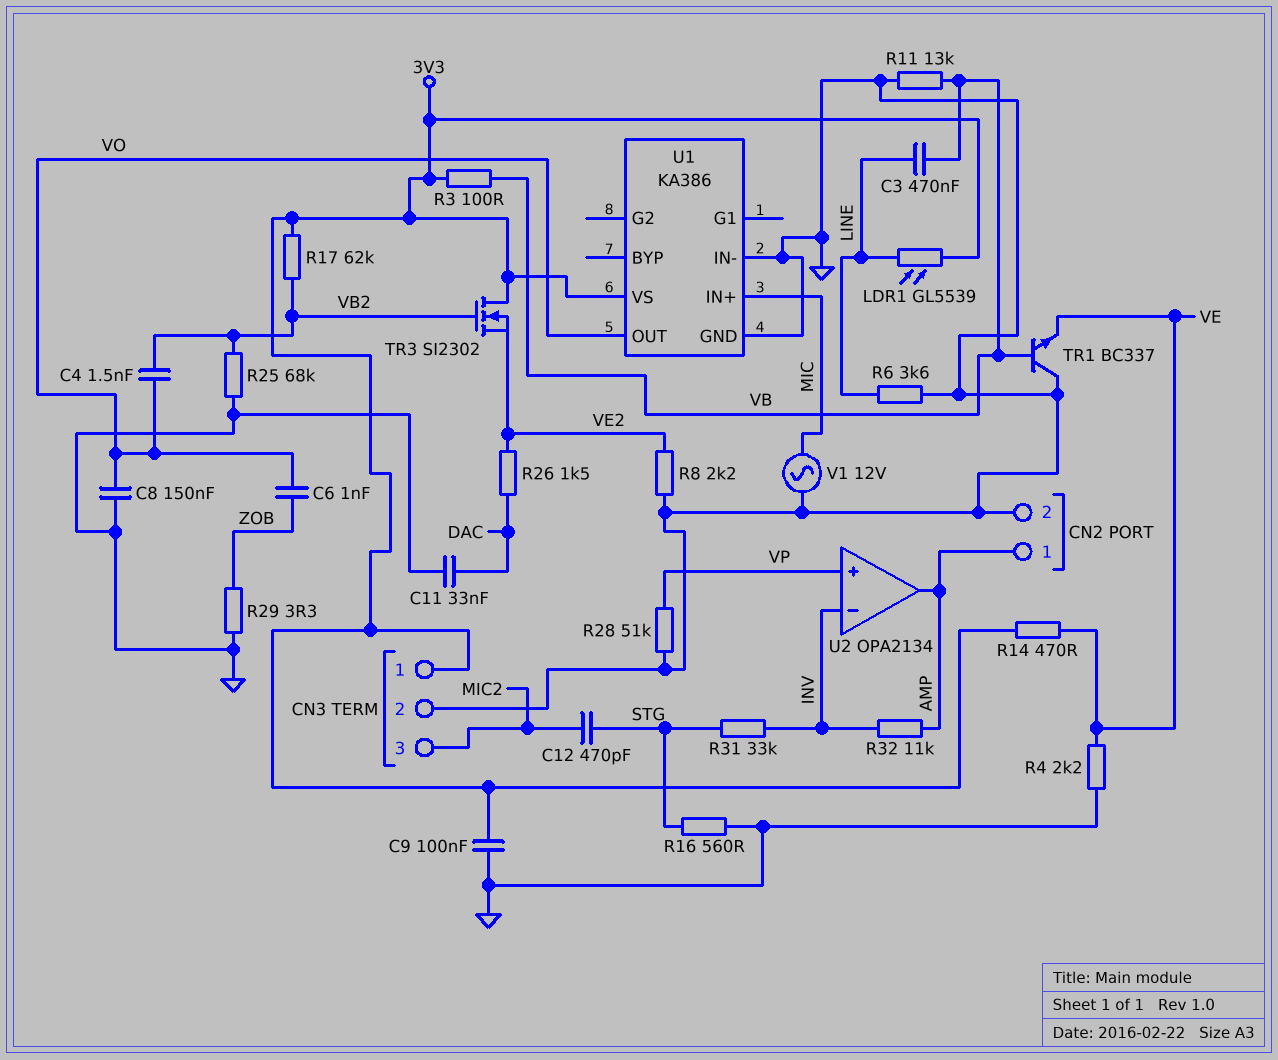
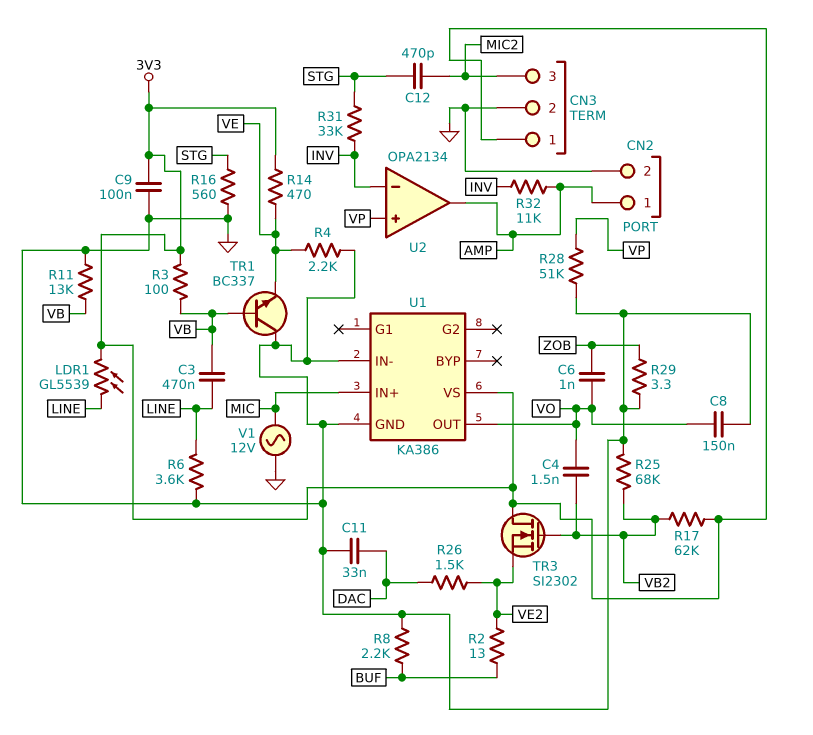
R2: none -> 13 (BUF, VE2)
R8: 2.2k (GND, VE2) -> 2.2k (BUF, GND)

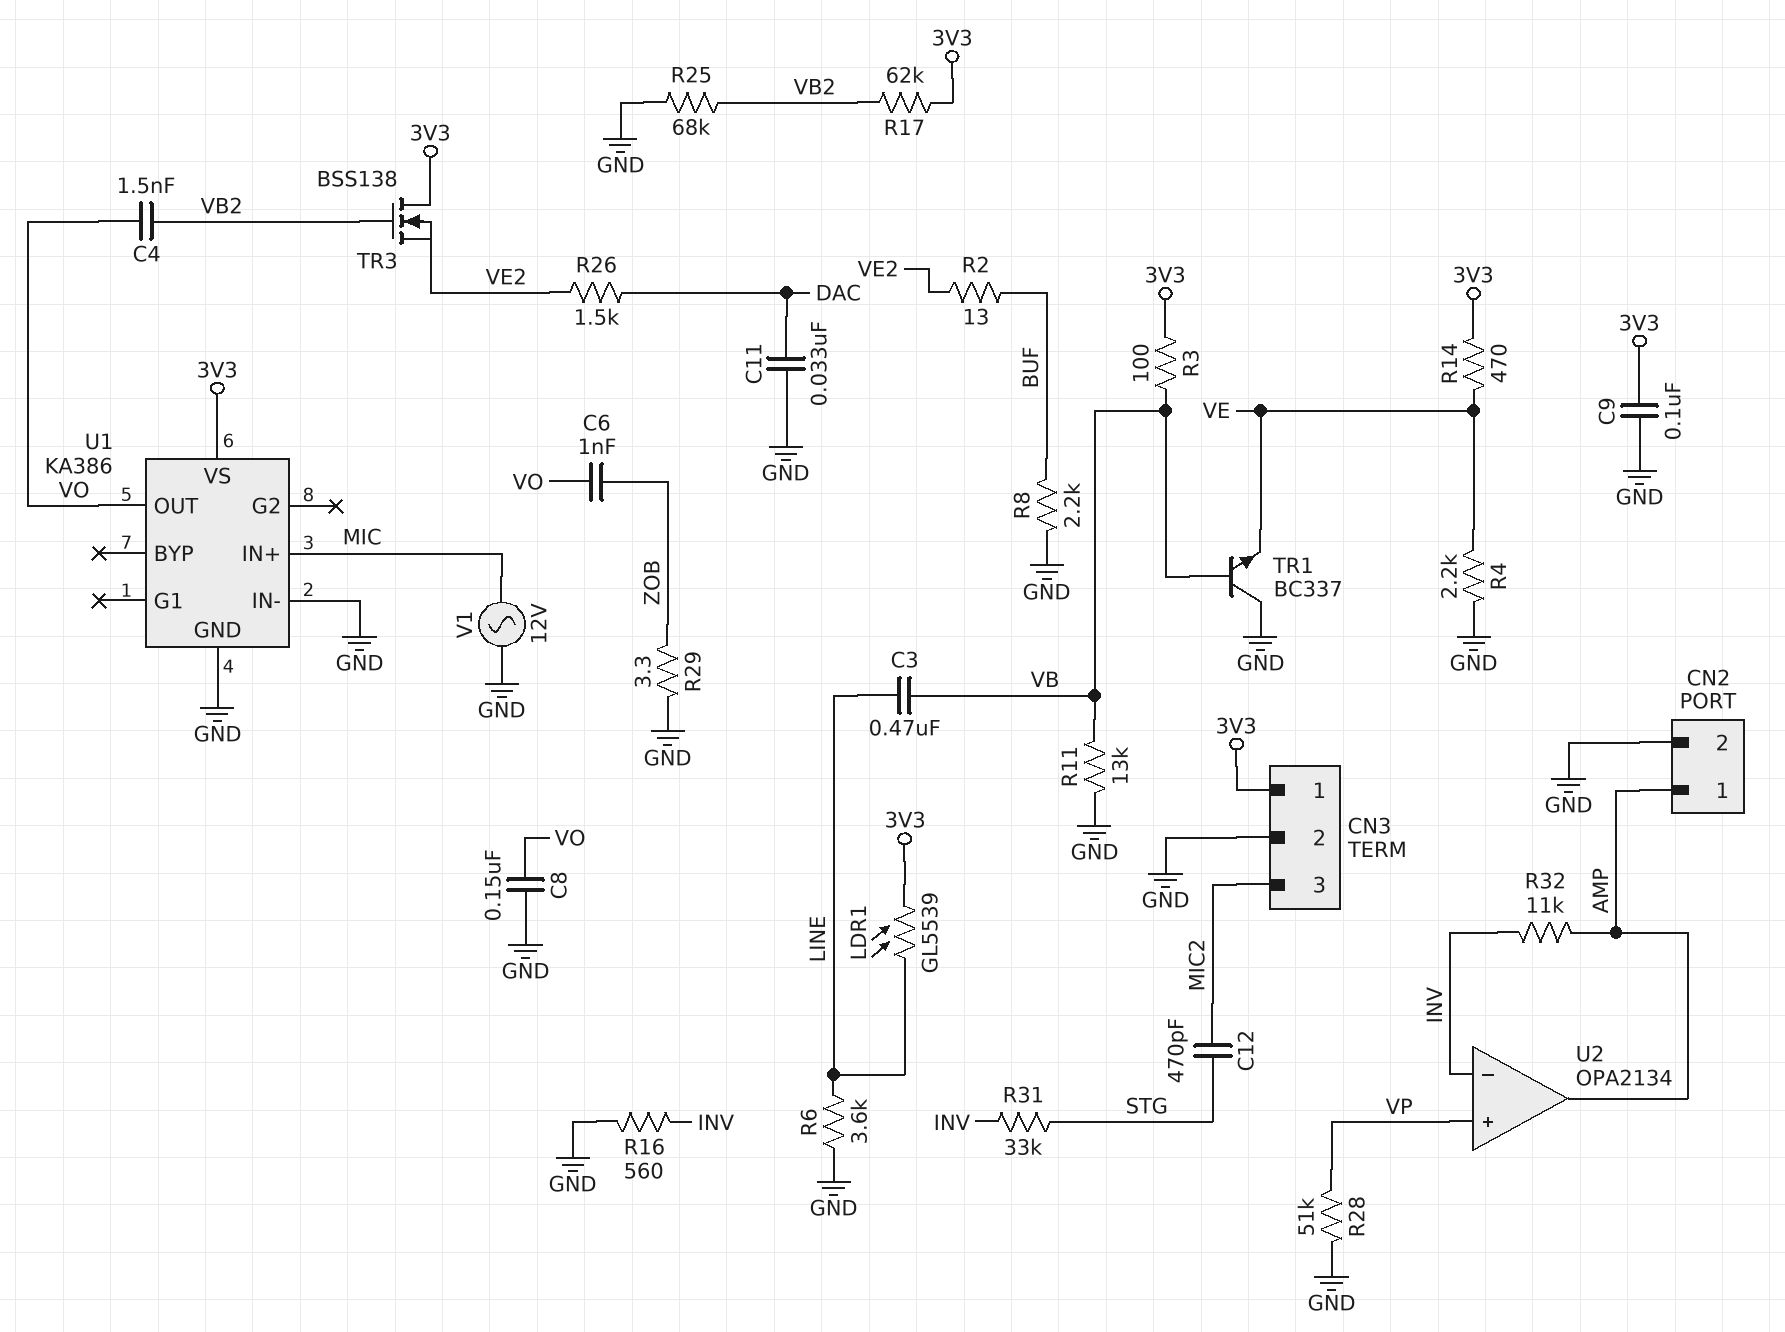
R16: 560 (GND, STG) -> 560 (GND, INV)
TR3: NMOS SI2302 (G VB2, D 3V3, S VE2) -> NMOS BSS138 (G VB2, D 3V3, S VE2)

